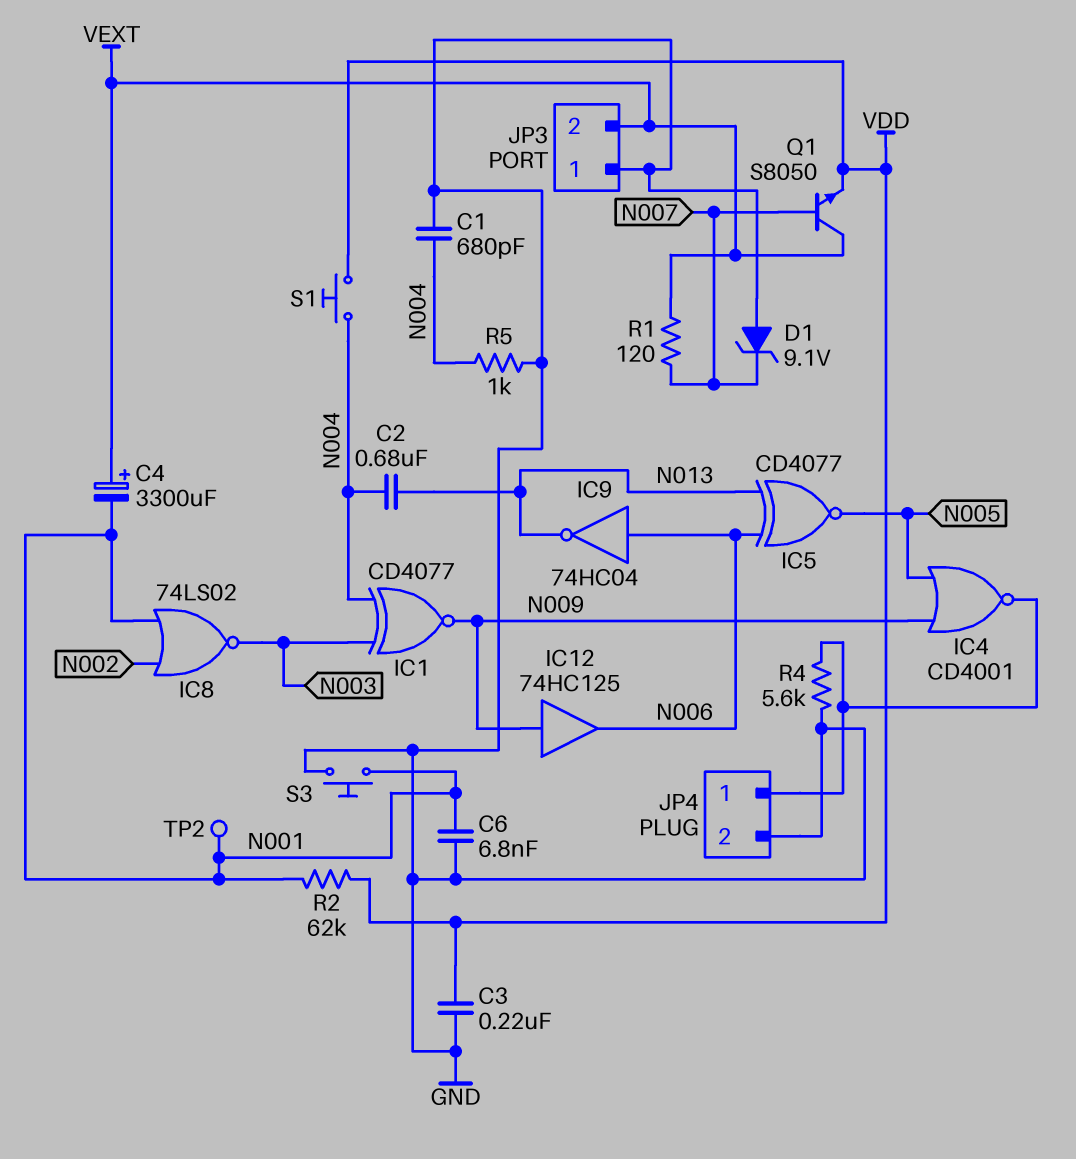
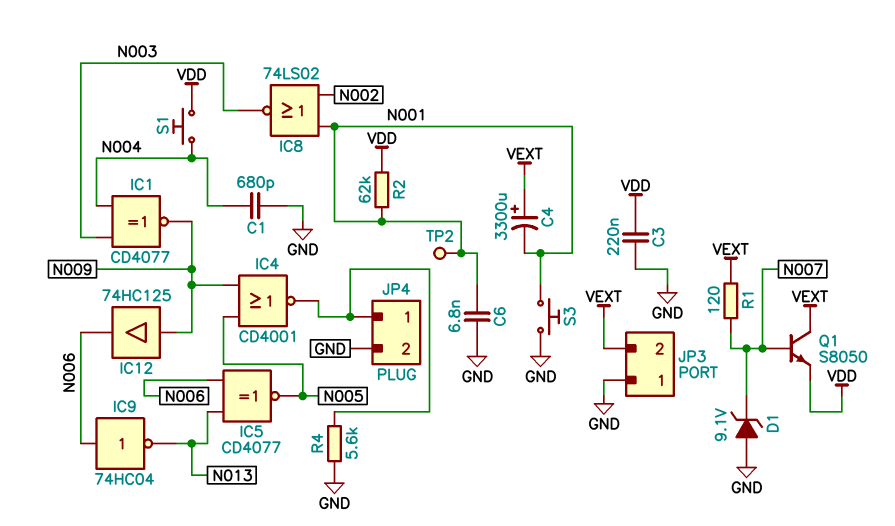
C2: 680nF (N004, N013) -> none
R5: 1k (GND, N004) -> none

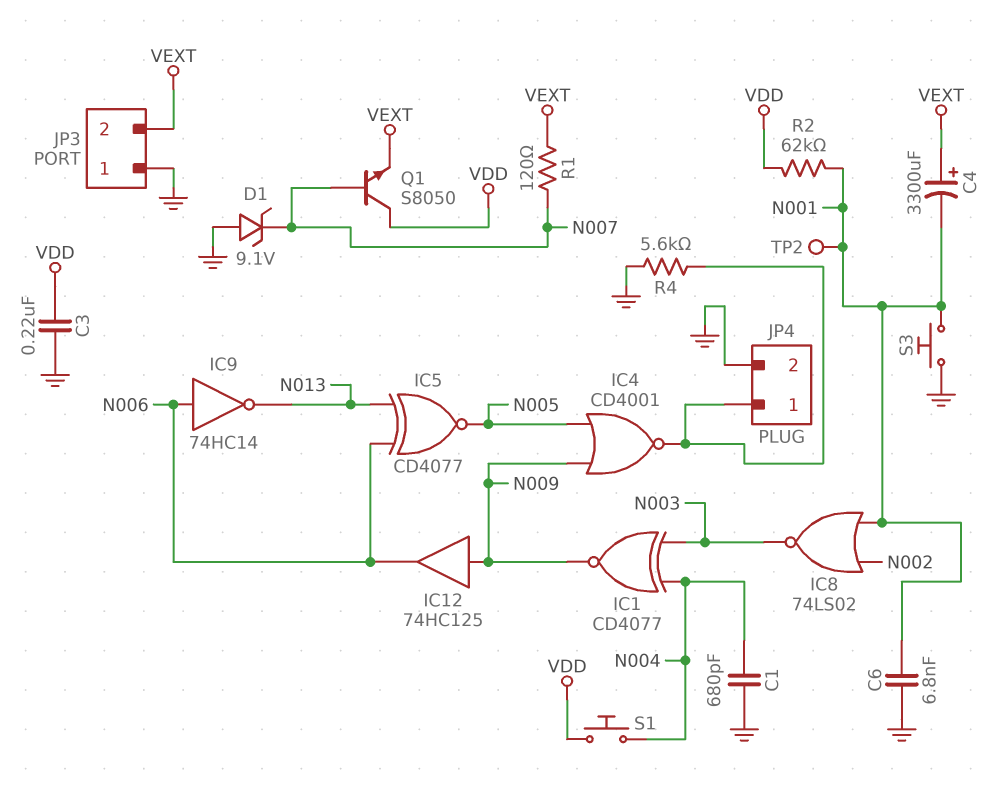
IC9: NOT 74HC04 (in N006, out N013) -> NOT 74HC14 (in N006, out N013)
Q1: NPN S8050 (B N007, C VEXT, E VDD) -> NPN S8050 (B N007, C VDD, E VEXT)

